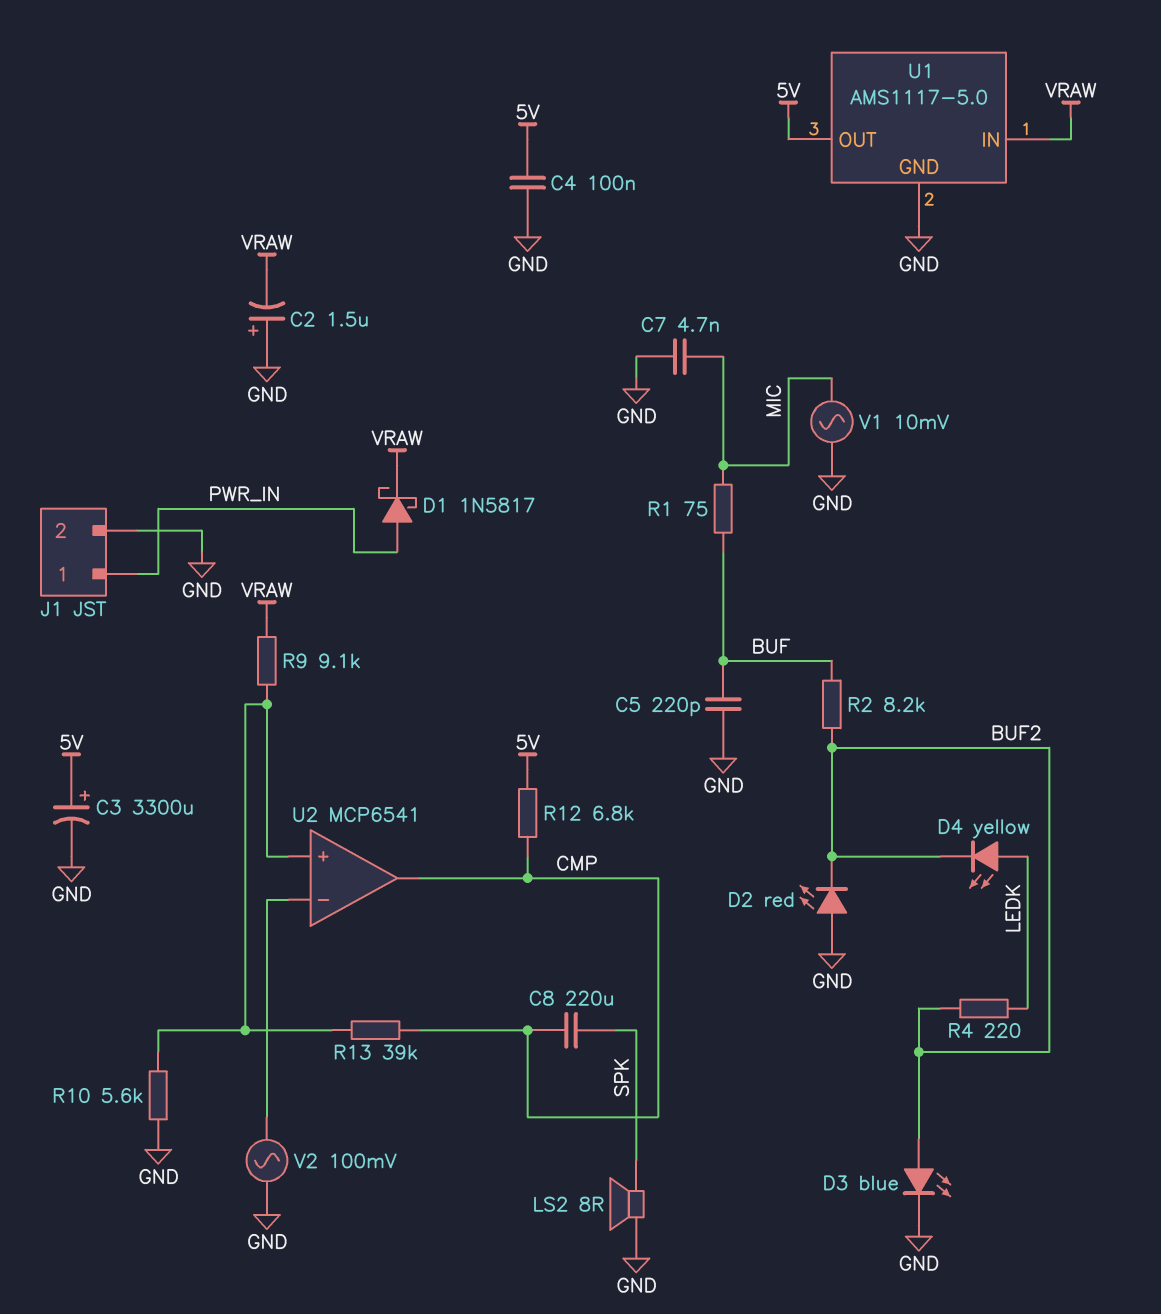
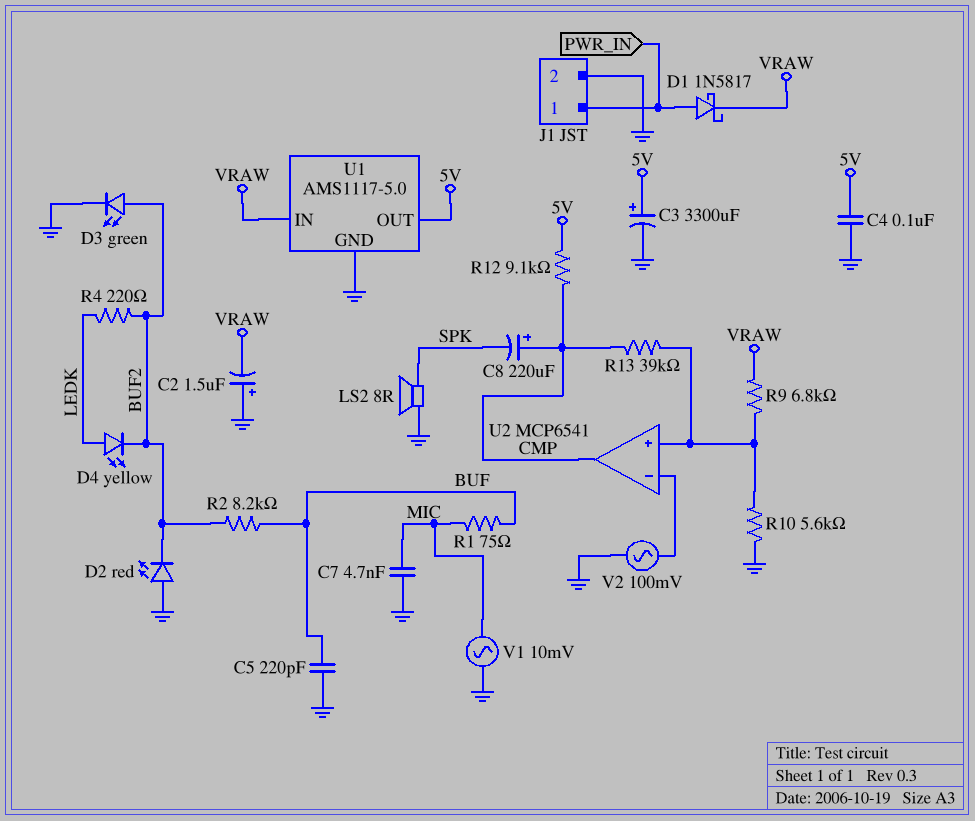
C8: 220uF (CMP, SPK) -> 220uF (plus CMP, minus SPK)
D3: LED blue (A BUF2, K GND) -> LED green (A BUF2, K GND)
R9: 9.1k (U2/in+, VRAW) -> 6.8k (U2/in+, VRAW)
R12: 6.8k (5V, CMP) -> 9.1k (5V, CMP)

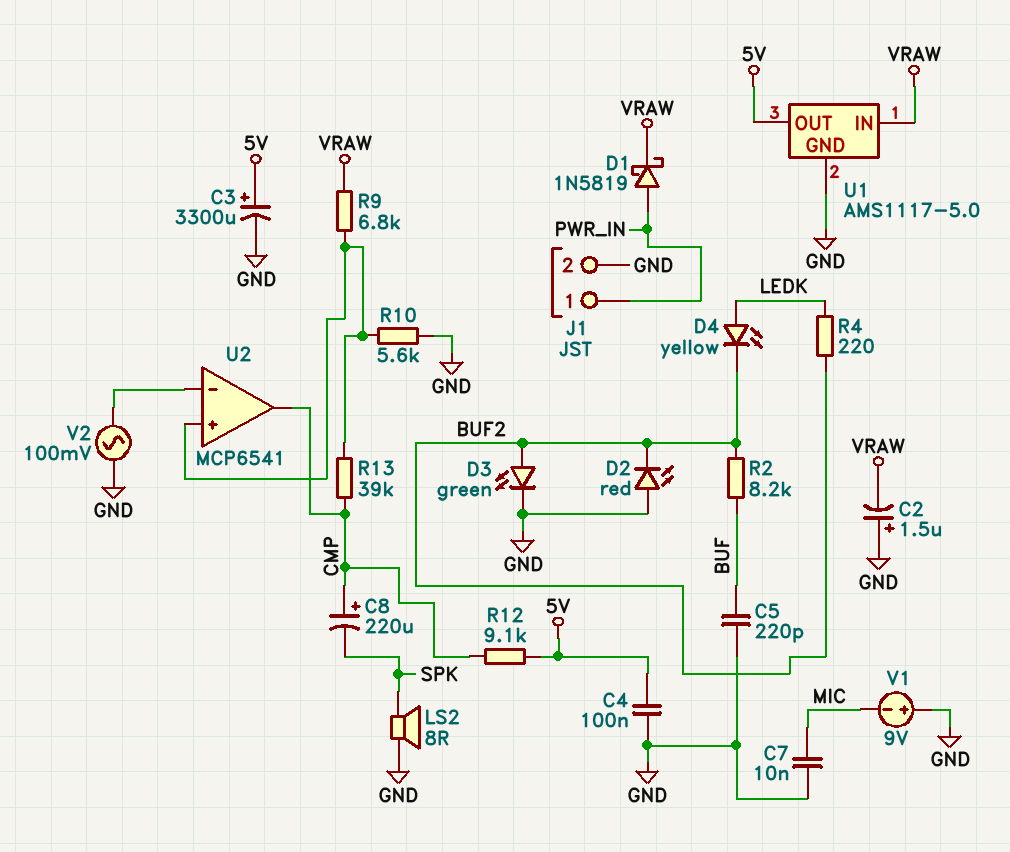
C7: 4.7nF (GND, MIC) -> 10nF (GND, MIC)
D1: schottky 1N5817 (A PWR_IN, K VRAW) -> schottky 1N5819 (A PWR_IN, K VRAW)
R1: 75 (BUF, MIC) -> none
V1: AC 10mV (GND, MIC) -> 9V (plus GND, minus MIC)

